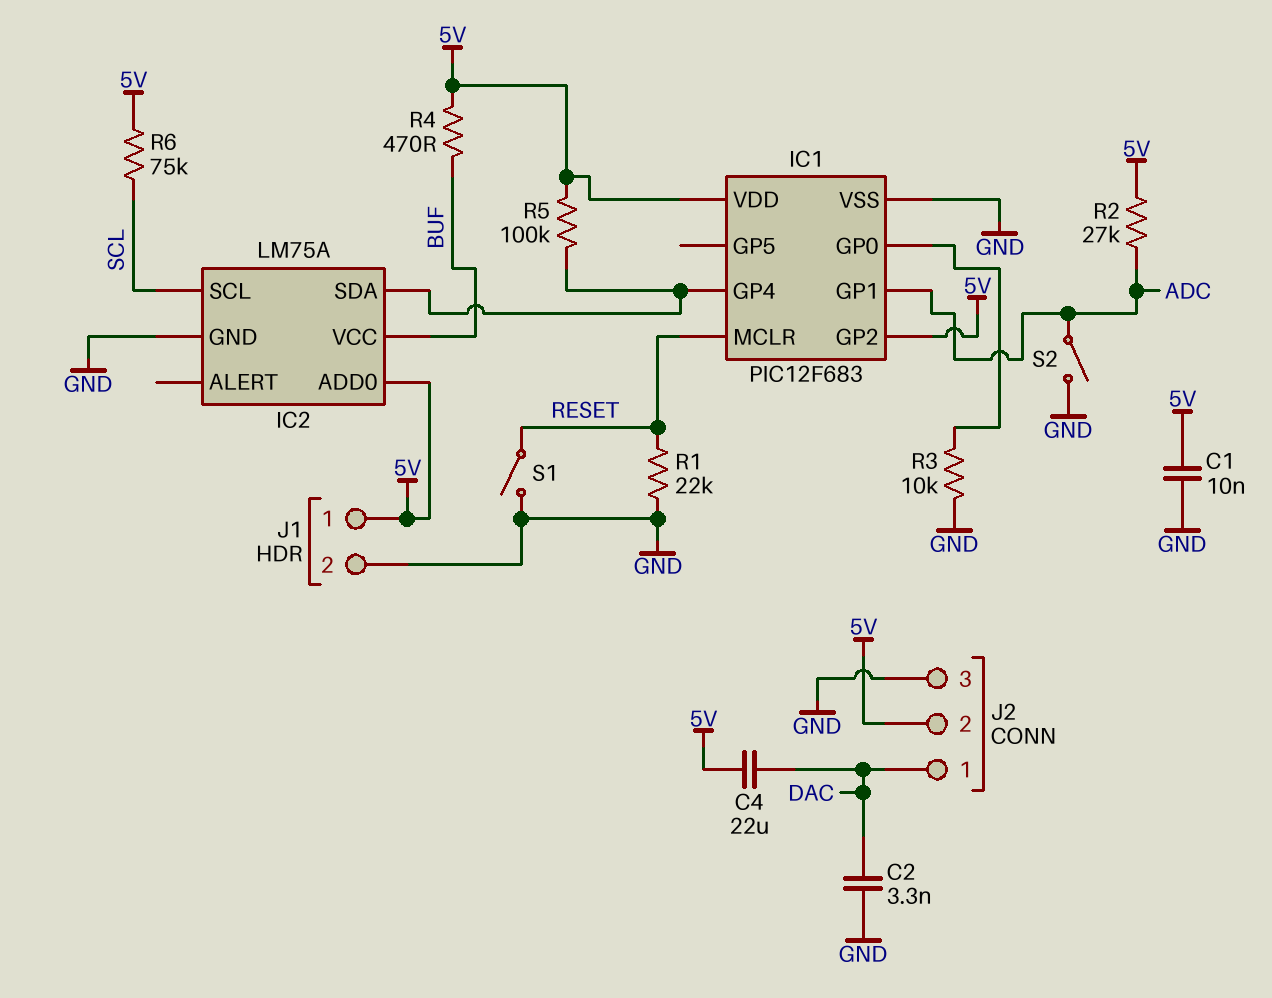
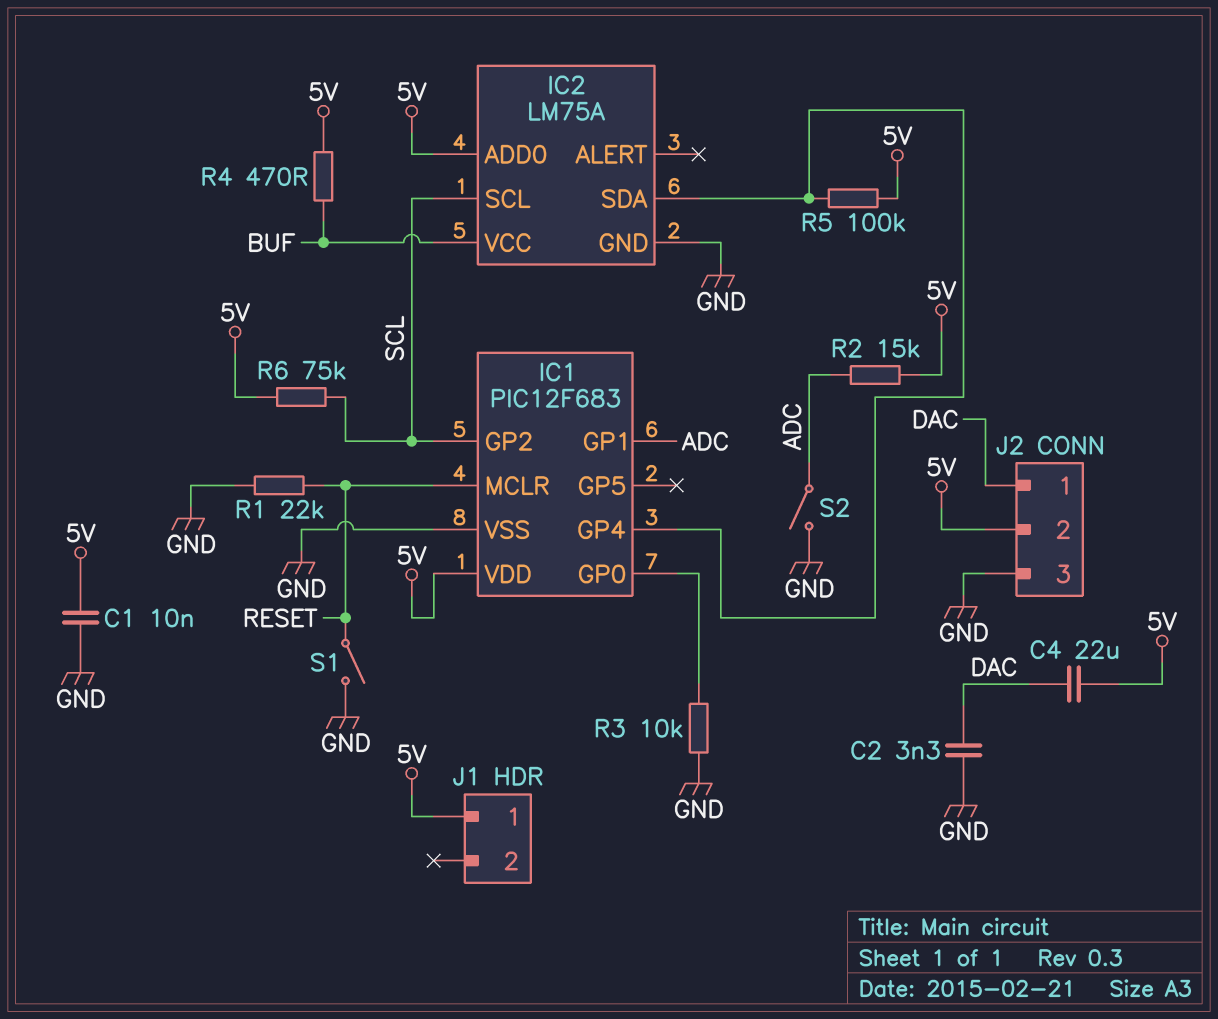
IC1 pin GP2: 5V -> SCL
J1 pin 2: GND -> none
R2: 27k (5V, ADC) -> 15k (5V, ADC)

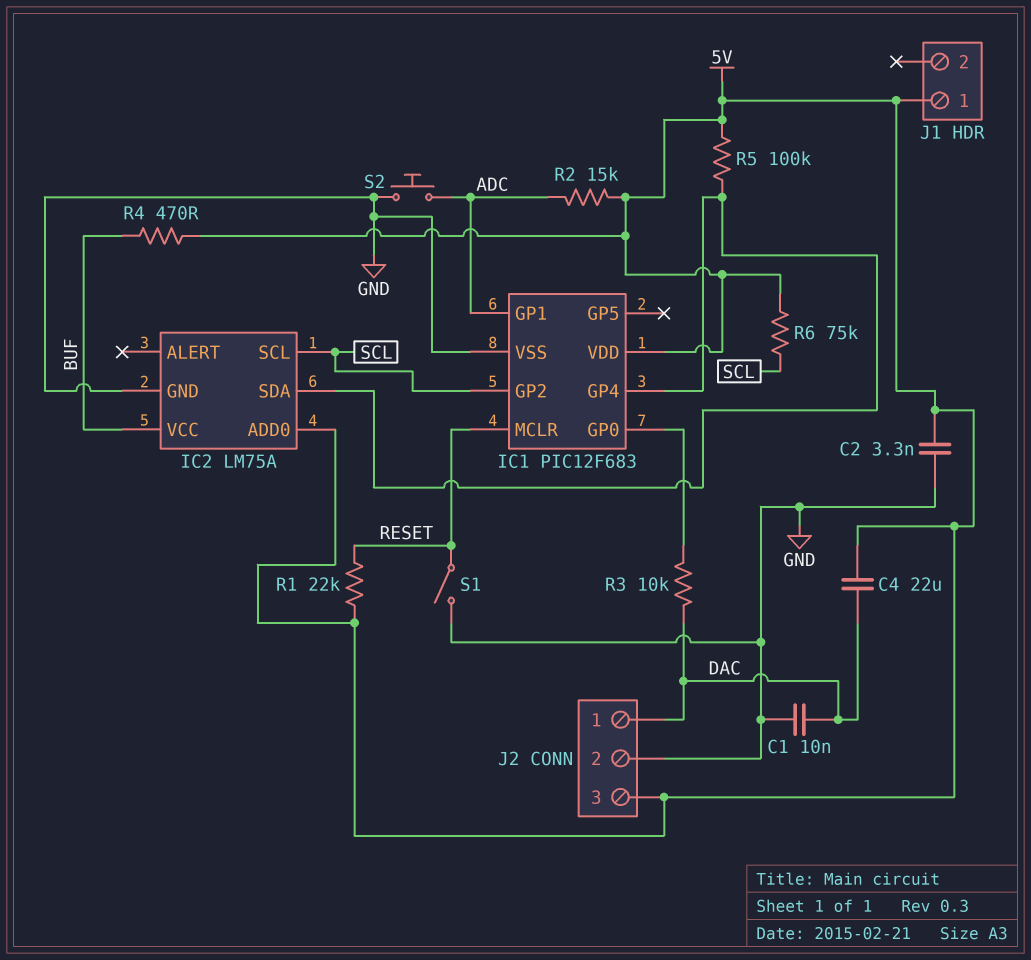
C1: 10nF (5V, GND) -> 10nF (DAC, GND)
C2: 3.3nF (DAC, GND) -> 3.3nF (5V, GND)
J2 pin 2: 5V -> GND
J2 pin 3: GND -> 5V
R1: 22k (GND, RESET) -> 22k (5V, RESET)
R3: 10k (GND, IC1/GP0) -> 10k (DAC, IC1/GP0)
S2: switch (ADC, GND) -> button (ADC, GND)

